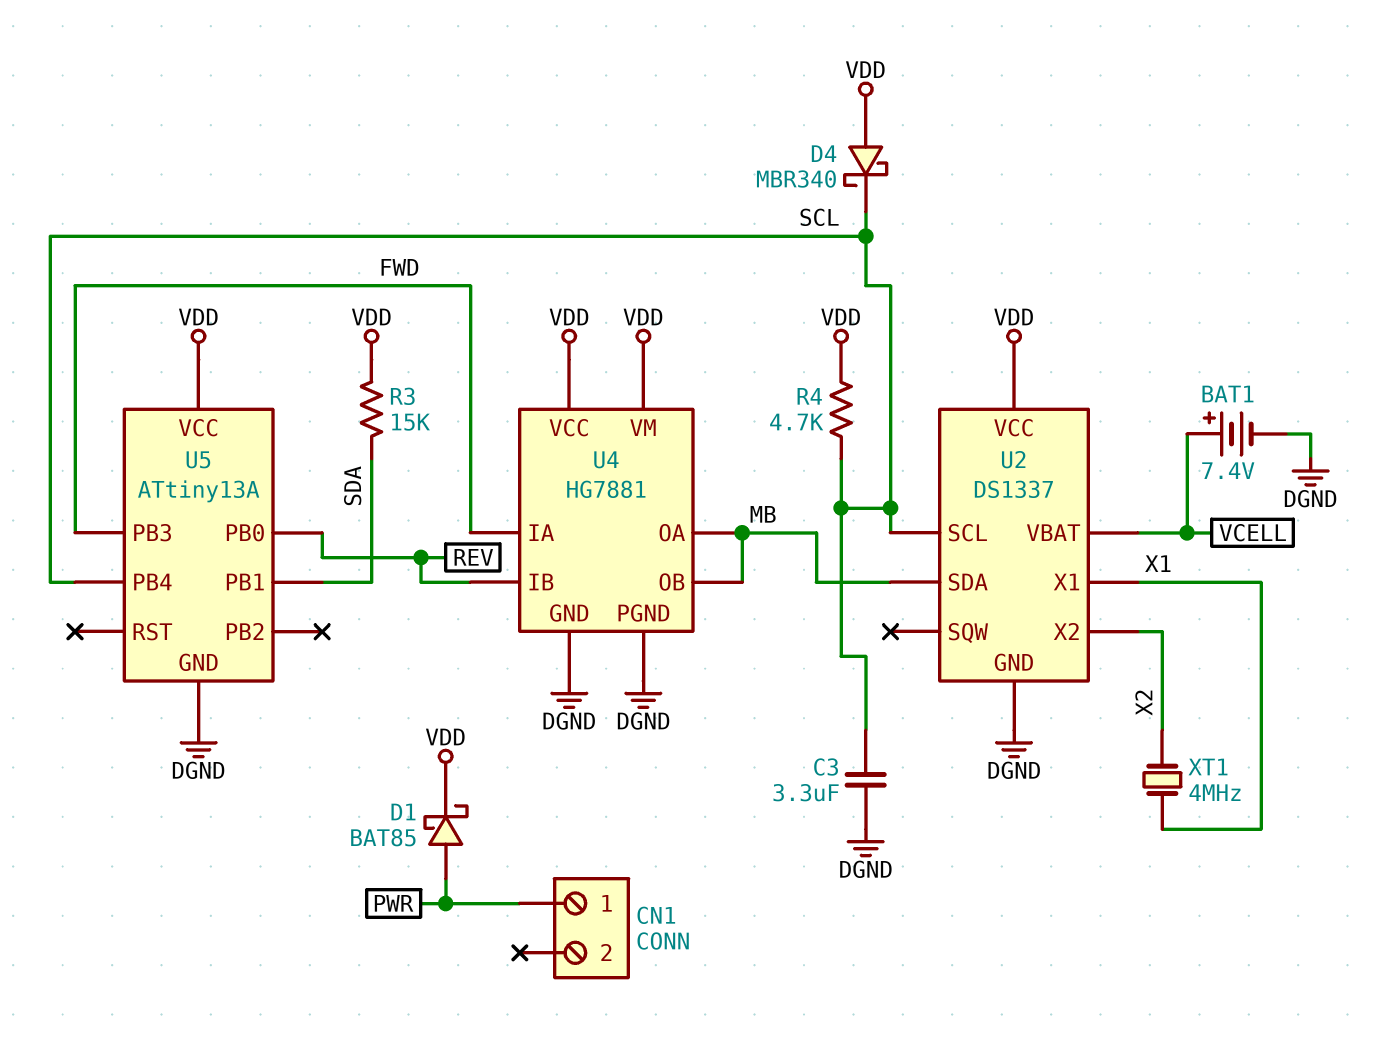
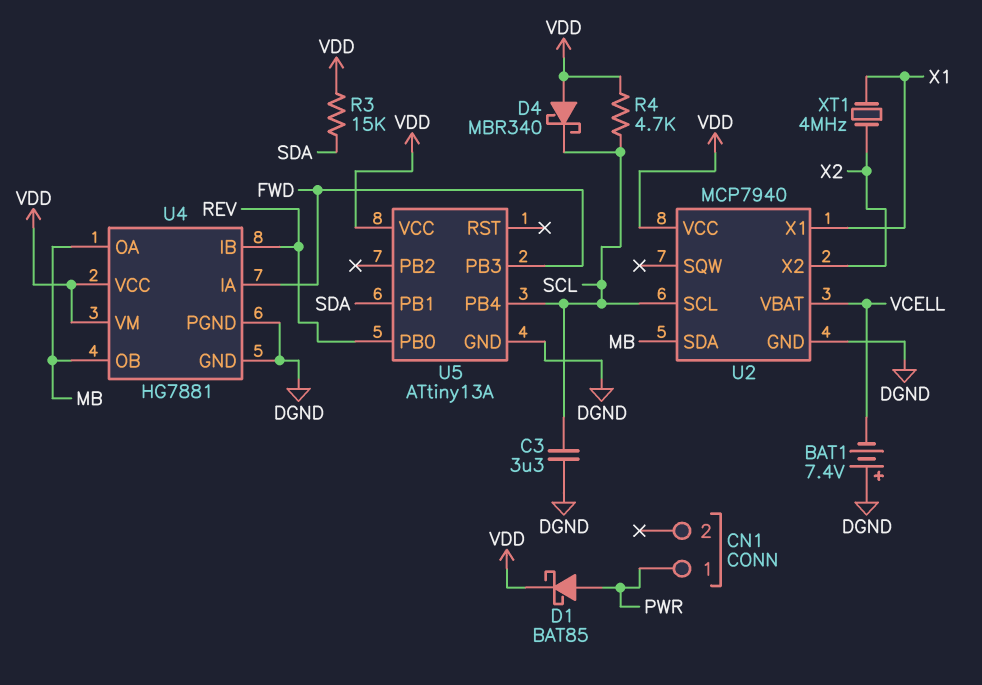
BAT1: 7.4V (plus VCELL, minus DGND) -> 7.4V (plus DGND, minus VCELL)
U2: DS1337 -> MCP7940

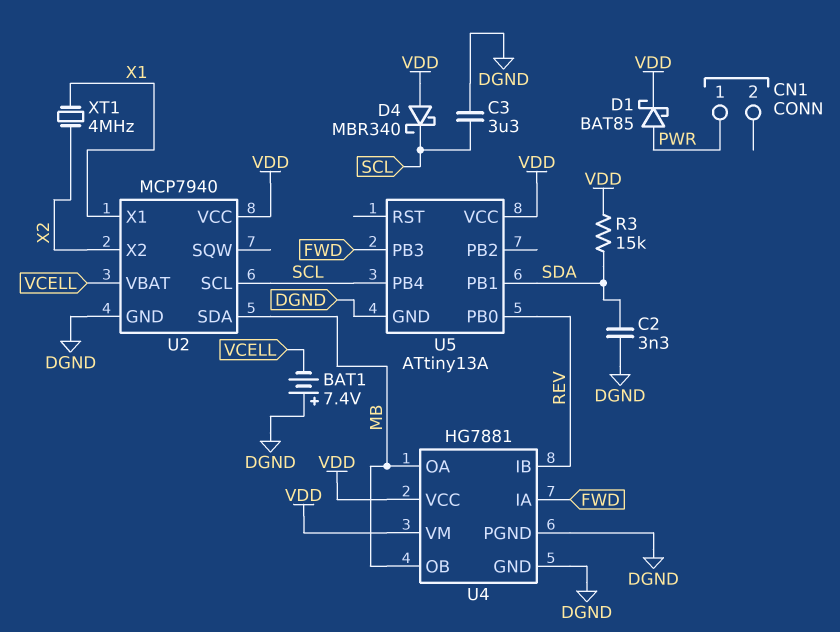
C2: none -> 3.3nF (DGND, SDA)
R4: 4.7k (SCL, VDD) -> none

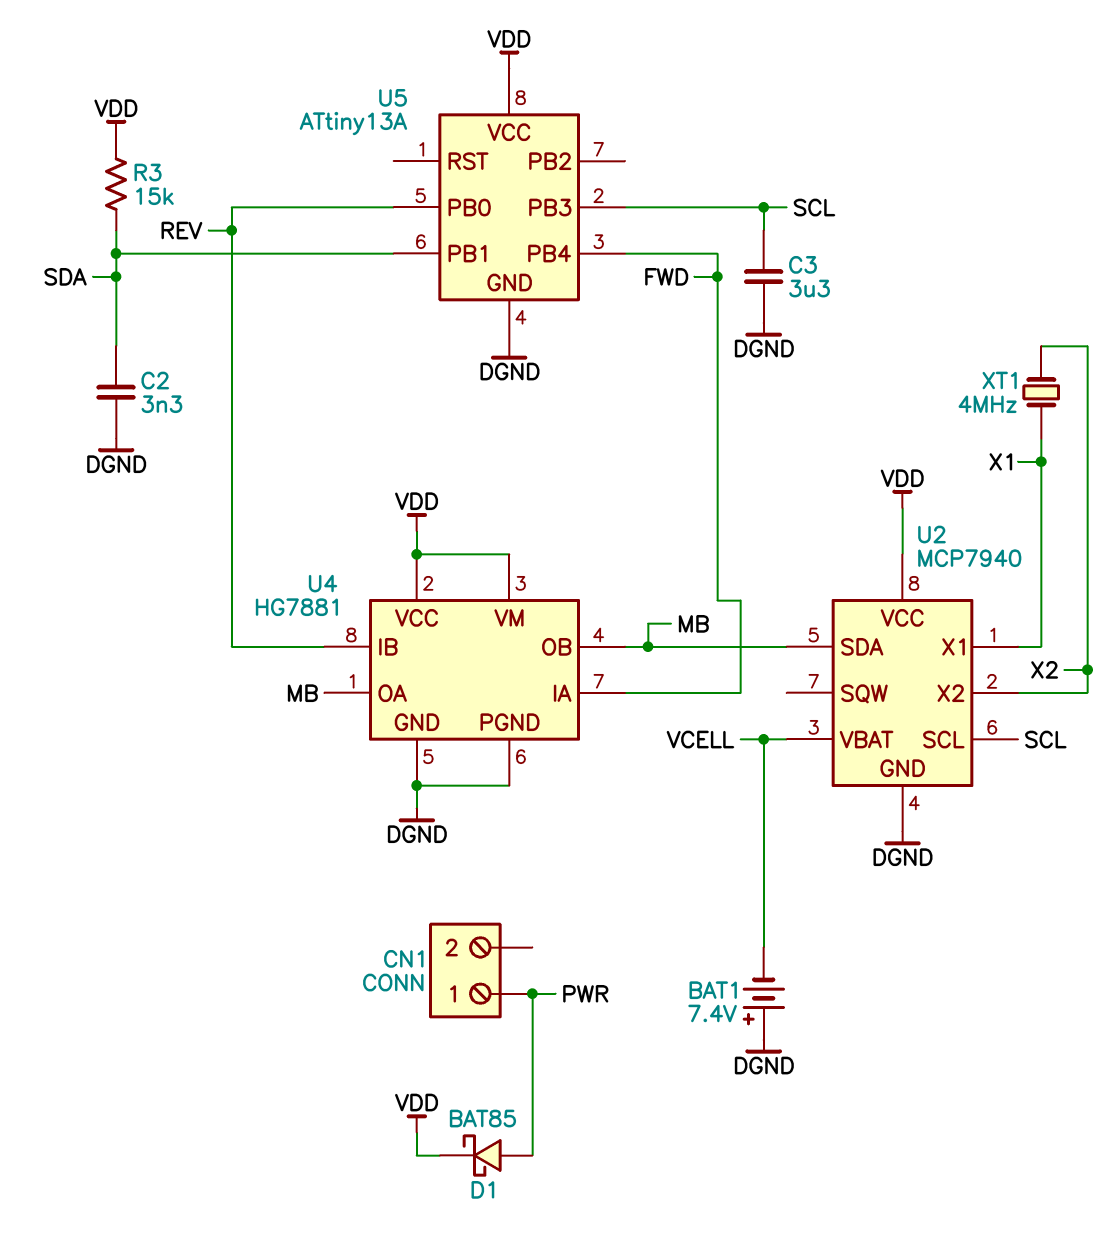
D4: schottky MBR340 (A VDD, K SCL) -> none
U5 pin PB3: FWD -> SCL
U5 pin PB4: SCL -> FWD

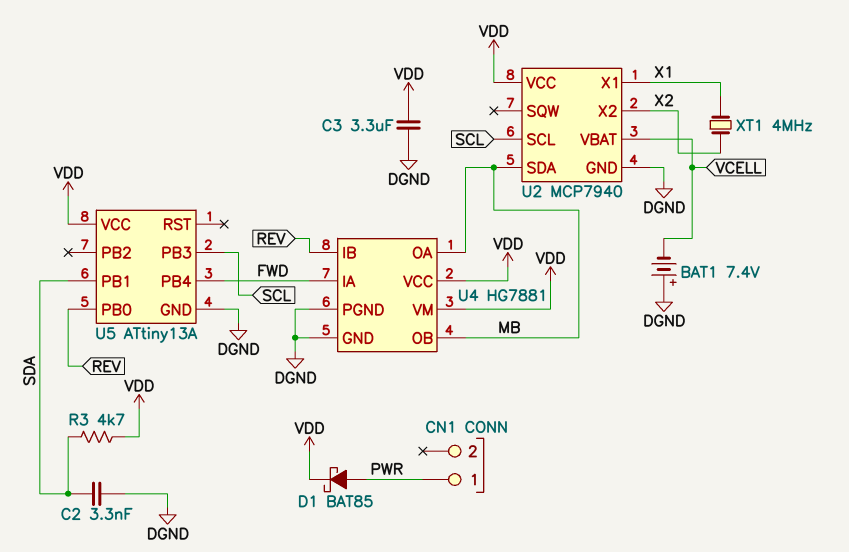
C3: 3.3uF (DGND, SCL) -> 3.3uF (DGND, VDD)
R3: 15k (SDA, VDD) -> 4.7k (SDA, VDD)

